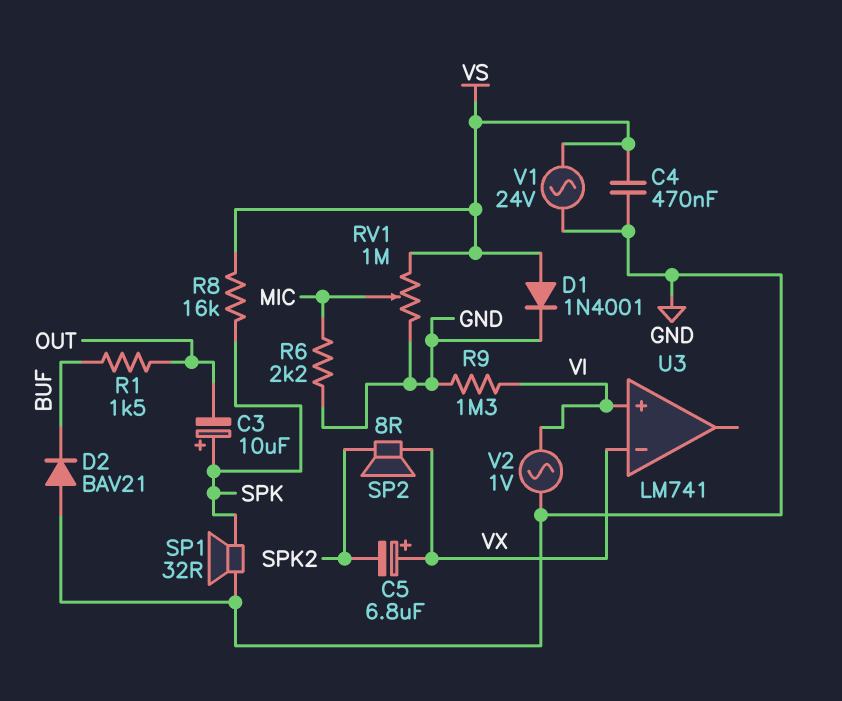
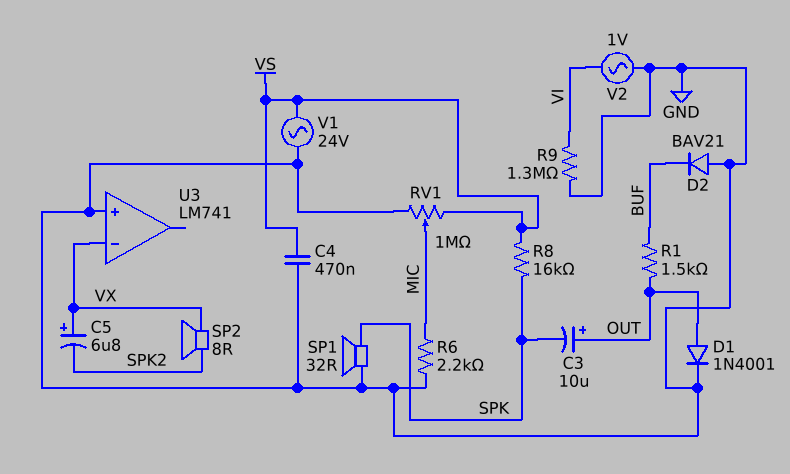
C3: 10uF (plus SPK, minus OUT) -> 10uF (plus OUT, minus SPK)
D1: diode 1N4001 (A VS, K GND) -> diode 1N4001 (A OUT, K GND)
U3 pin in+: VI -> GND

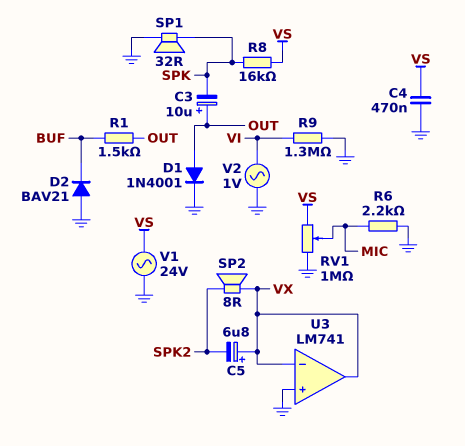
U3 pin out: none -> VX

